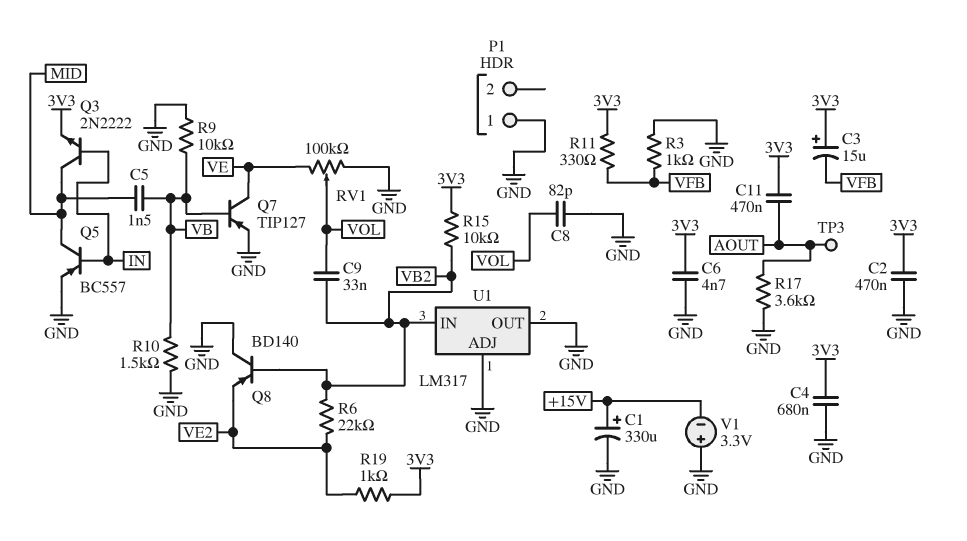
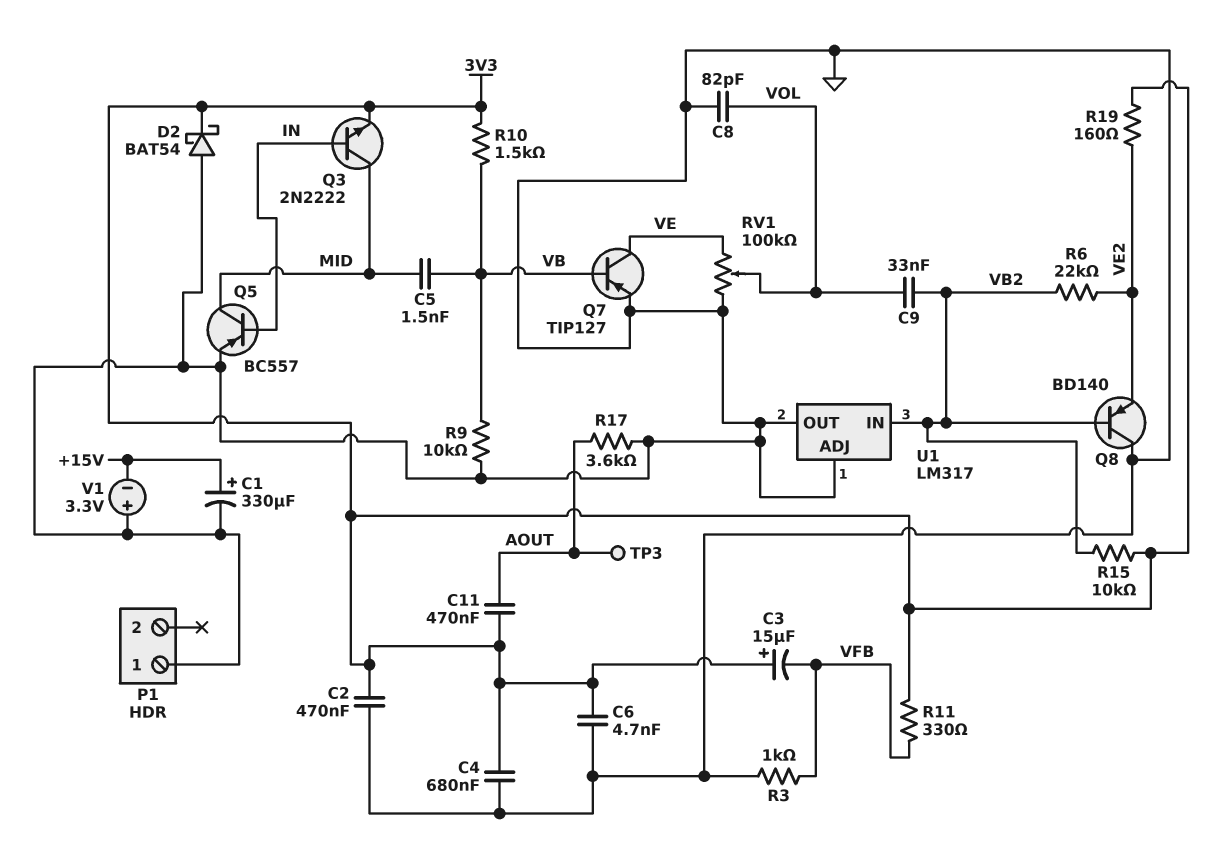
D2: none -> schottky BAT54 (A GND, K 3V3)
R10: 1.5k (GND, VB) -> 1.5k (3V3, VB)
R19: 1k (3V3, VE2) -> 160 (3V3, VE2)

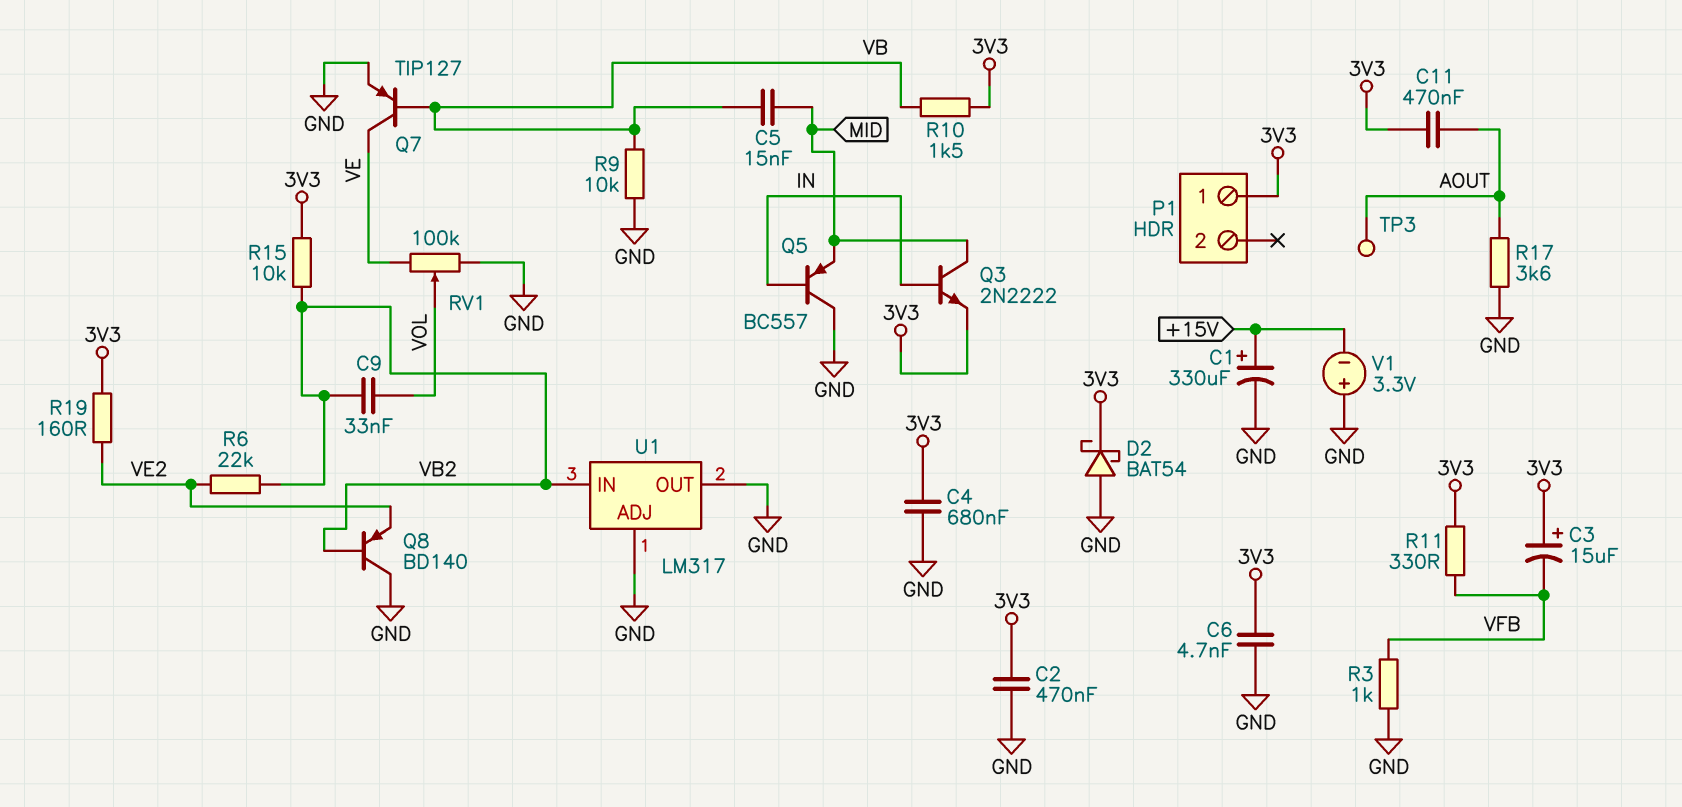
C5: 1.5nF (MID, VB) -> 15nF (MID, VB)
C8: 82pF (GND, VOL) -> none
P1 pin 1: GND -> 3V3
Q5: PNP BC557 (B IN, C MID, E GND) -> PNP BC557 (B IN, C GND, E MID)

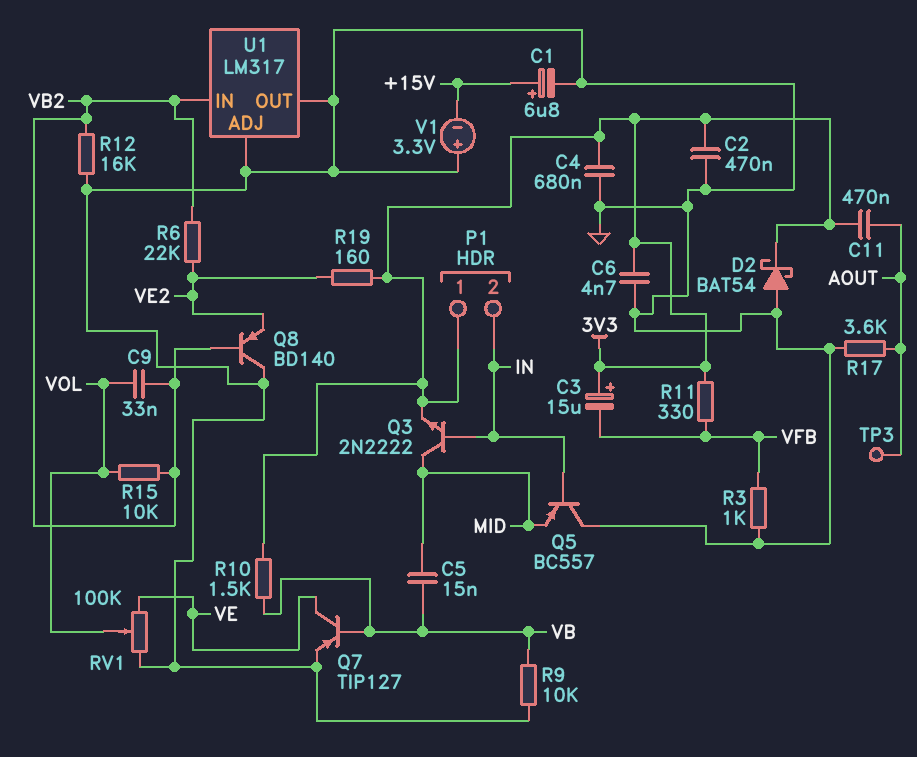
C1: 330uF (plus +15V, minus GND) -> 6.8uF (plus +15V, minus GND)
P1 pin 2: none -> IN
R12: none -> 16k (GND, VB2)
R15: 10k (3V3, VB2) -> 10k (VB2, VOL)

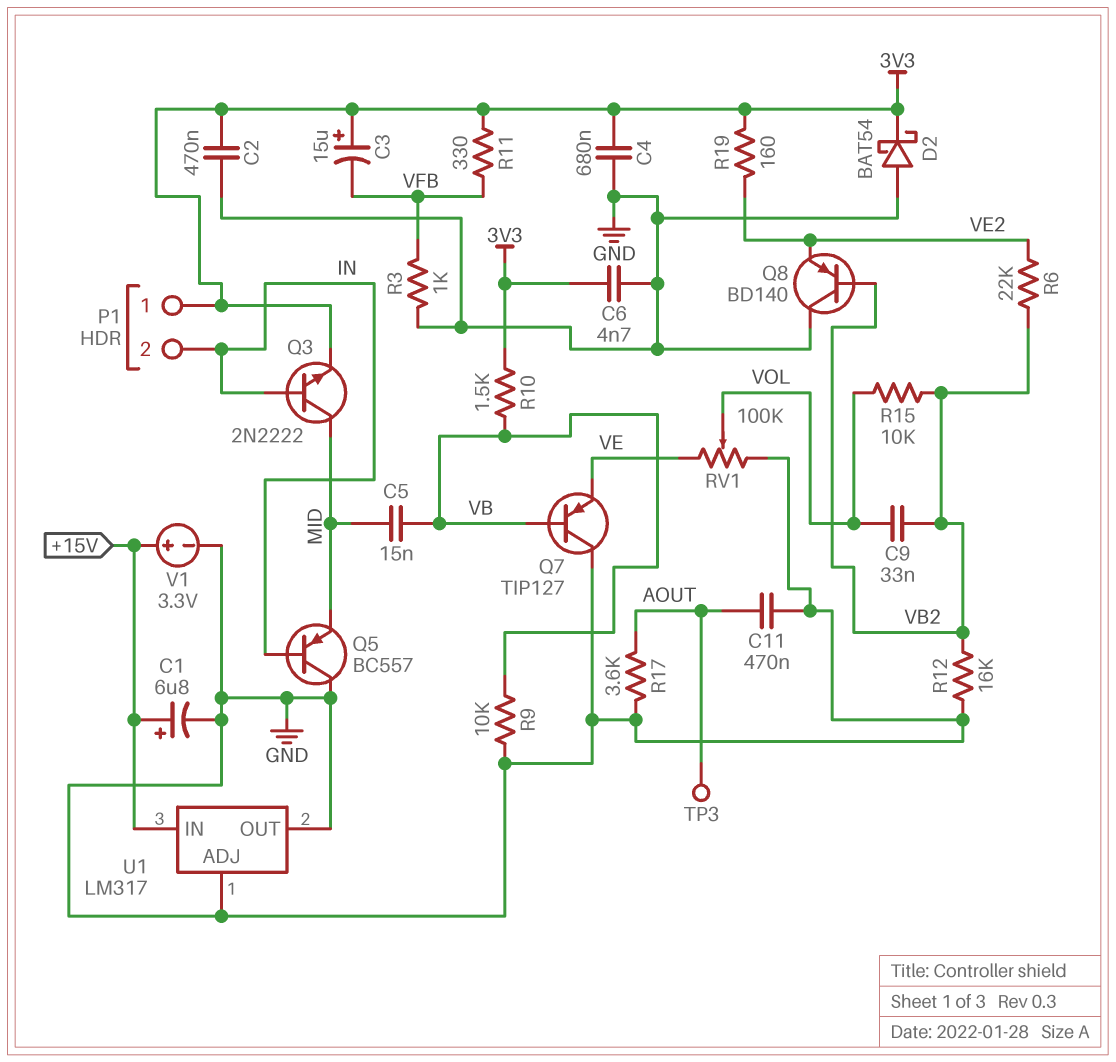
C11: 470nF (3V3, AOUT) -> 470nF (AOUT, GND)
Q7: PNP TIP127 (B VB, C VE, E GND) -> PNP TIP127 (B VB, C GND, E VE)
U1 pin IN: VB2 -> +15V
V1: 3.3V (plus GND, minus +15V) -> 3.3V (plus +15V, minus GND)

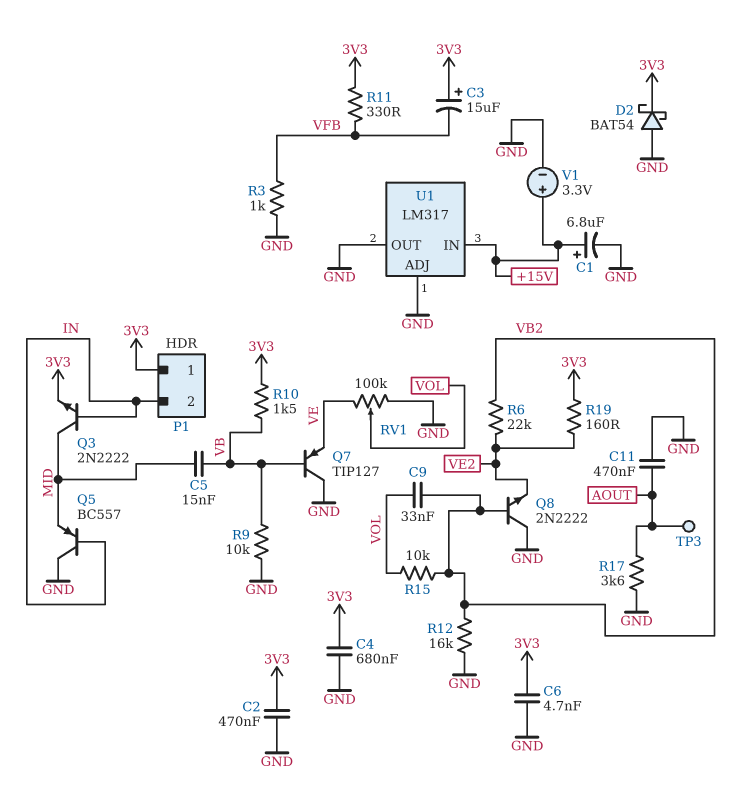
Q8: PNP BD140 (B VB2, C GND, E VE2) -> NPN 2N2222 (B VB2, C GND, E VE2)

